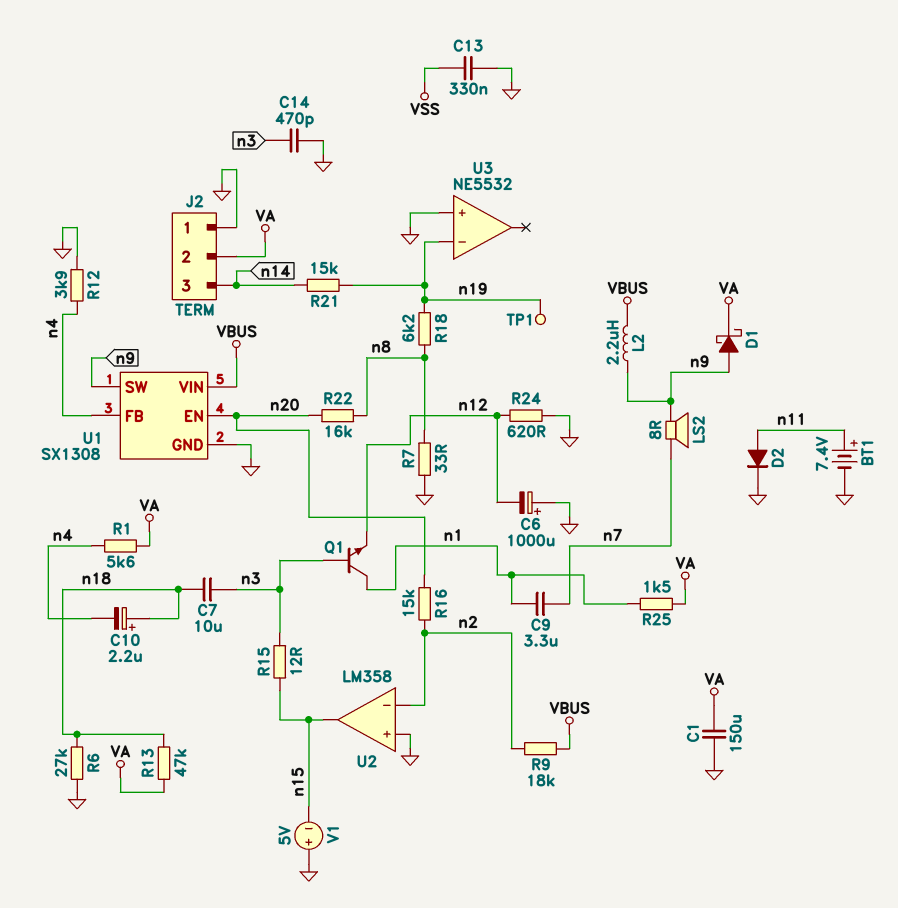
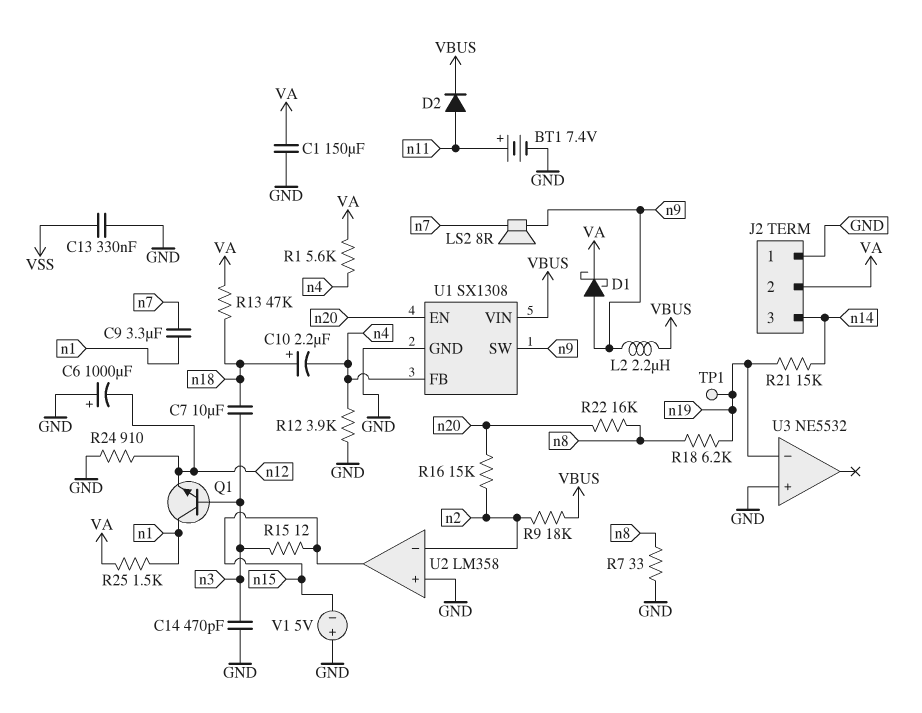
D2: diode (A n11, K GND) -> diode (A n11, K VBUS)
R6: 27k (GND, n18) -> none
R24: 620 (GND, n12) -> 910 (GND, n12)

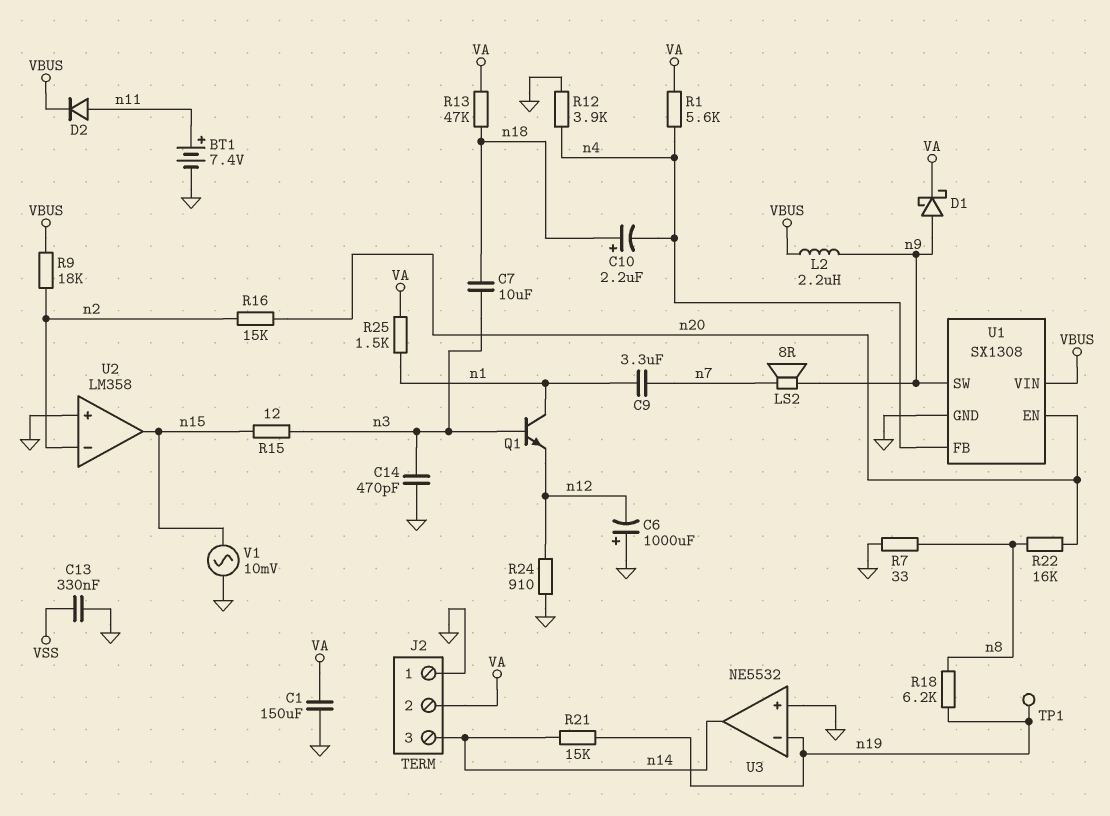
U3 pin out: none -> n14
V1: 5V (plus GND, minus n15) -> AC 10mV (GND, n15)

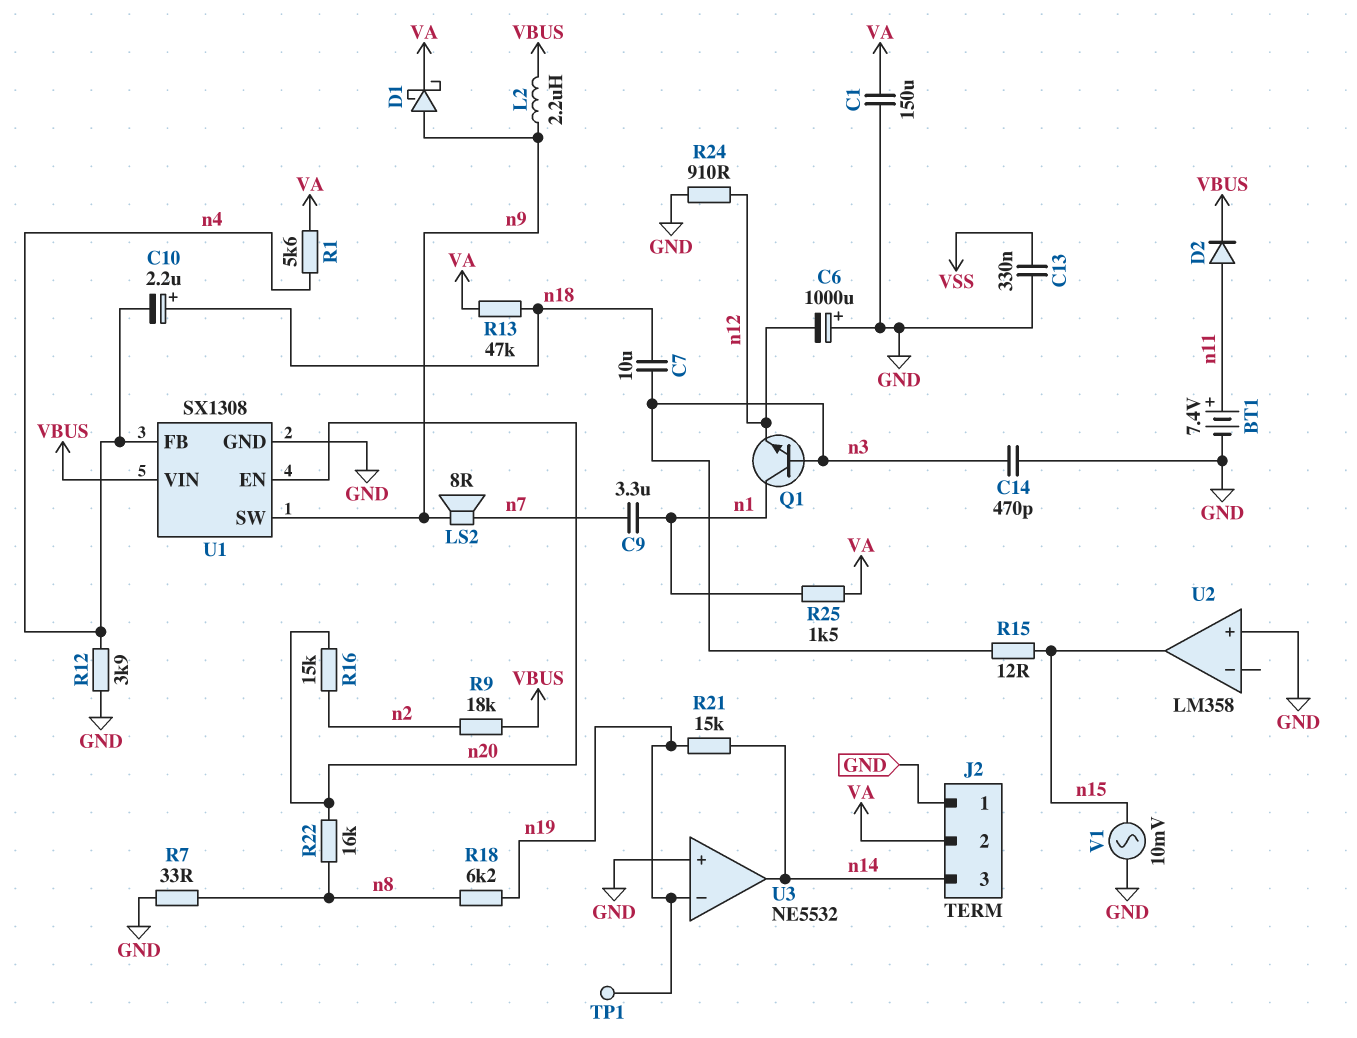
U2 pin in-: n2 -> none

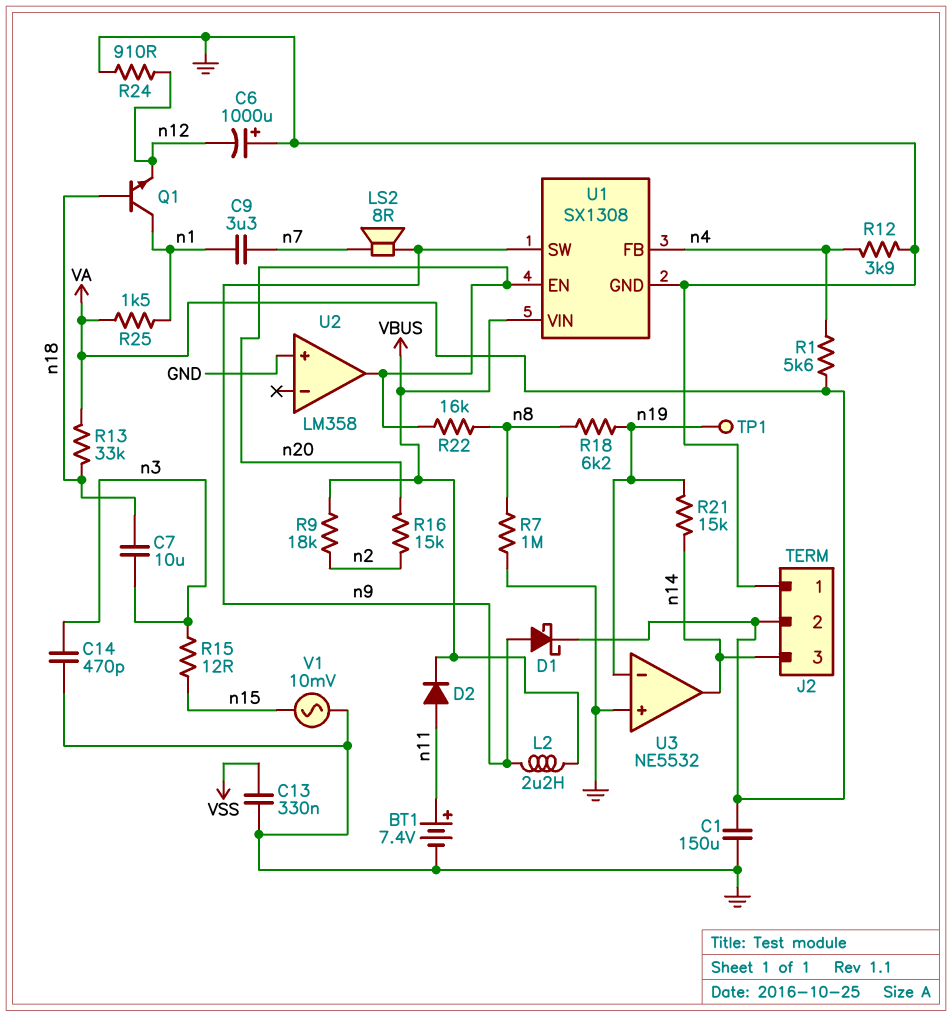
C10: 2.2uF (plus n18, minus n4) -> none
Q1: NPN (B n3, C n1, E n12) -> NPN (B n18, C n1, E n12)
R7: 33 (GND, n8) -> 1M (GND, n8)
R13: 47k (VA, n18) -> 33k (VA, n18)
U2 pin out: n15 -> n20

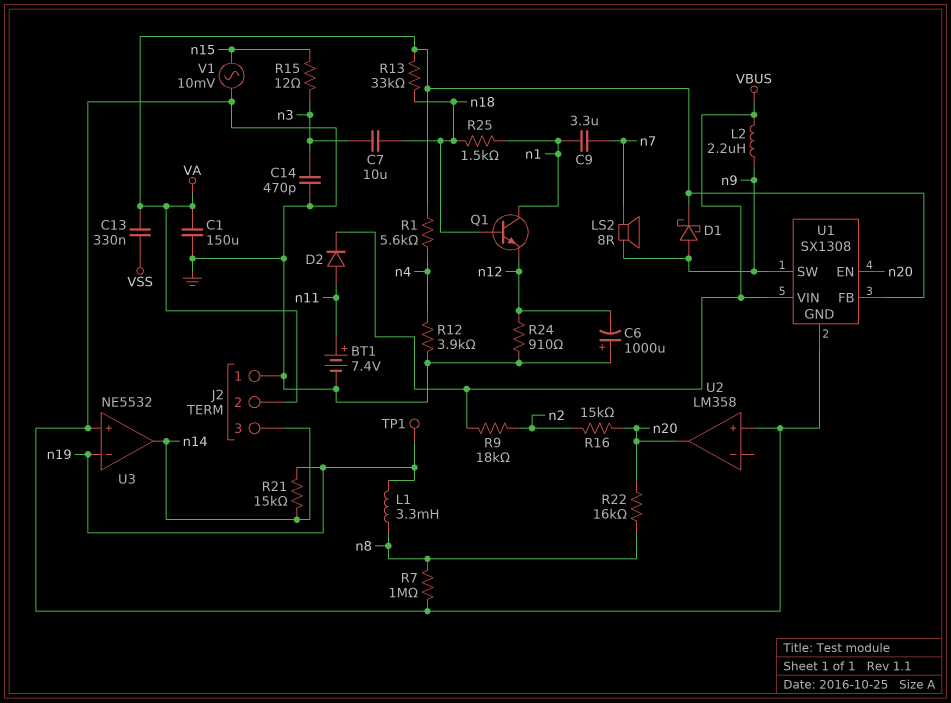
C13: 330nF (GND, VSS) -> 330nF (VA, VSS)
L1: none -> 3.3mH (n8, n19)
R18: 6.2k (n8, n19) -> none
R25: 1.5k (VA, n1) -> 1.5k (n1, n18)
U1 pin FB: n4 -> VA

